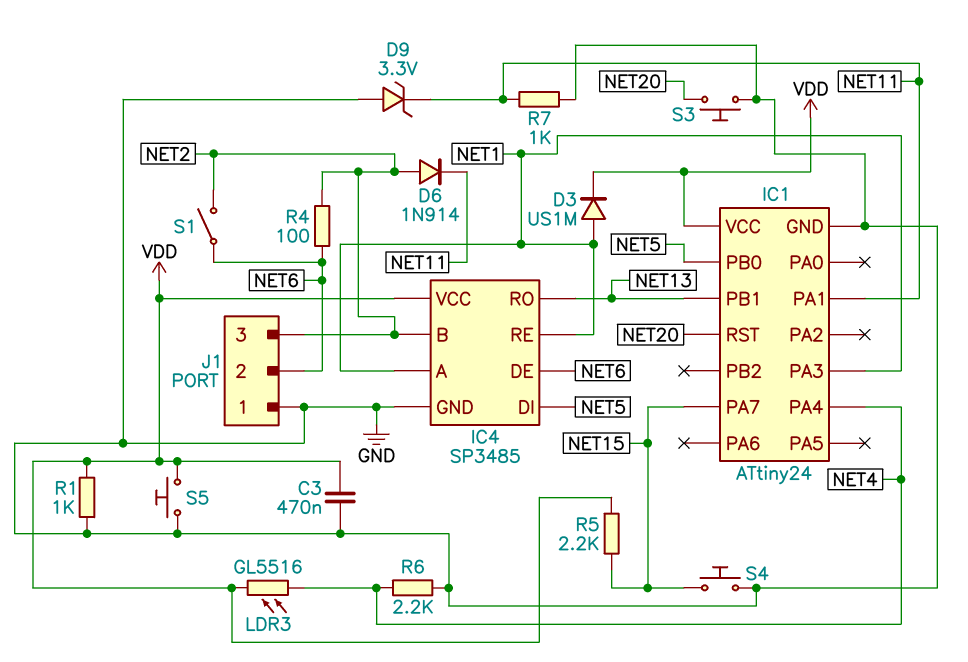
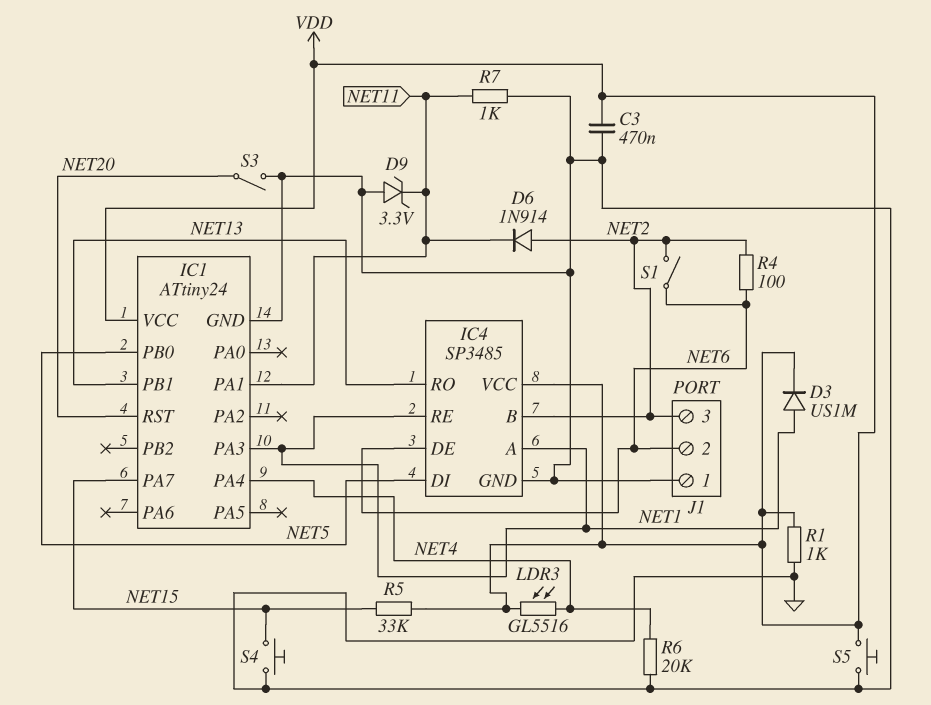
R5: 2.2k (NET15, VDD) -> 33k (NET15, VDD)
R6: 2.2k (GND, NET4) -> 20k (GND, NET4)
S3: button (GND, NET20) -> switch (GND, NET20)

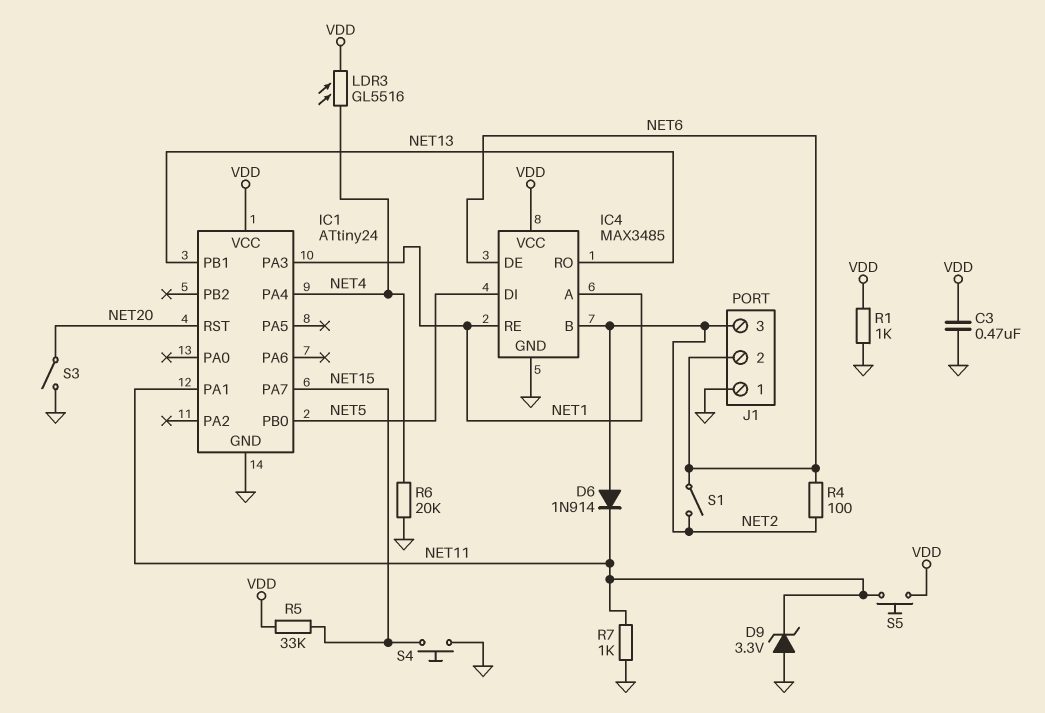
D3: diode US1M (A NET1, K VDD) -> none
IC4: SP3485 -> MAX3485
S5: button (GND, VDD) -> button (NET11, VDD)

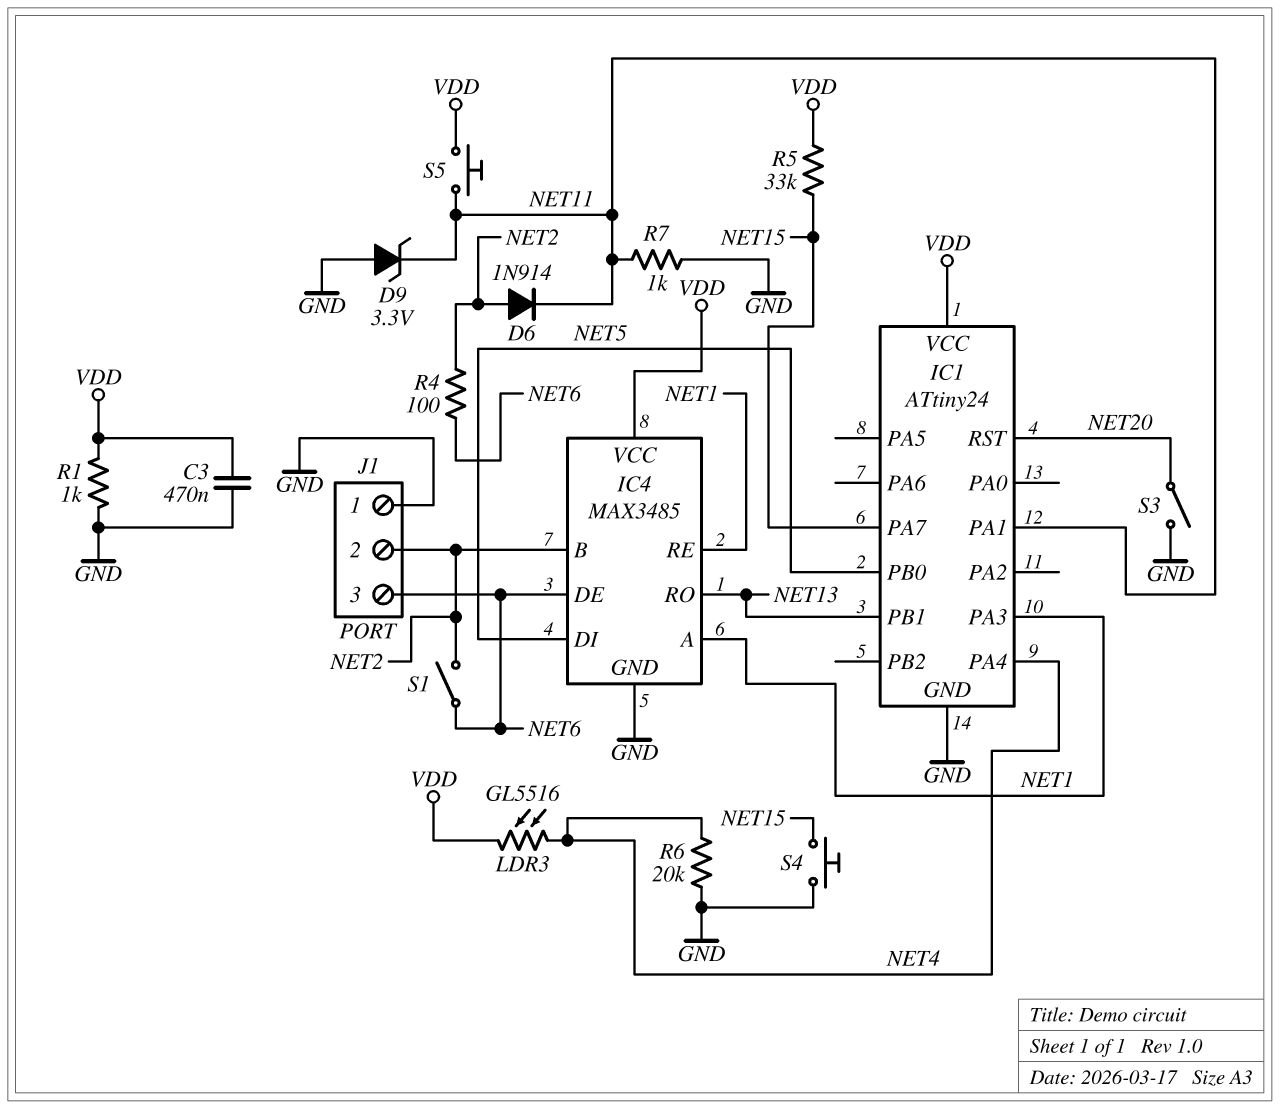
J1 pin 2: NET6 -> NET2
J1 pin 3: NET2 -> NET6

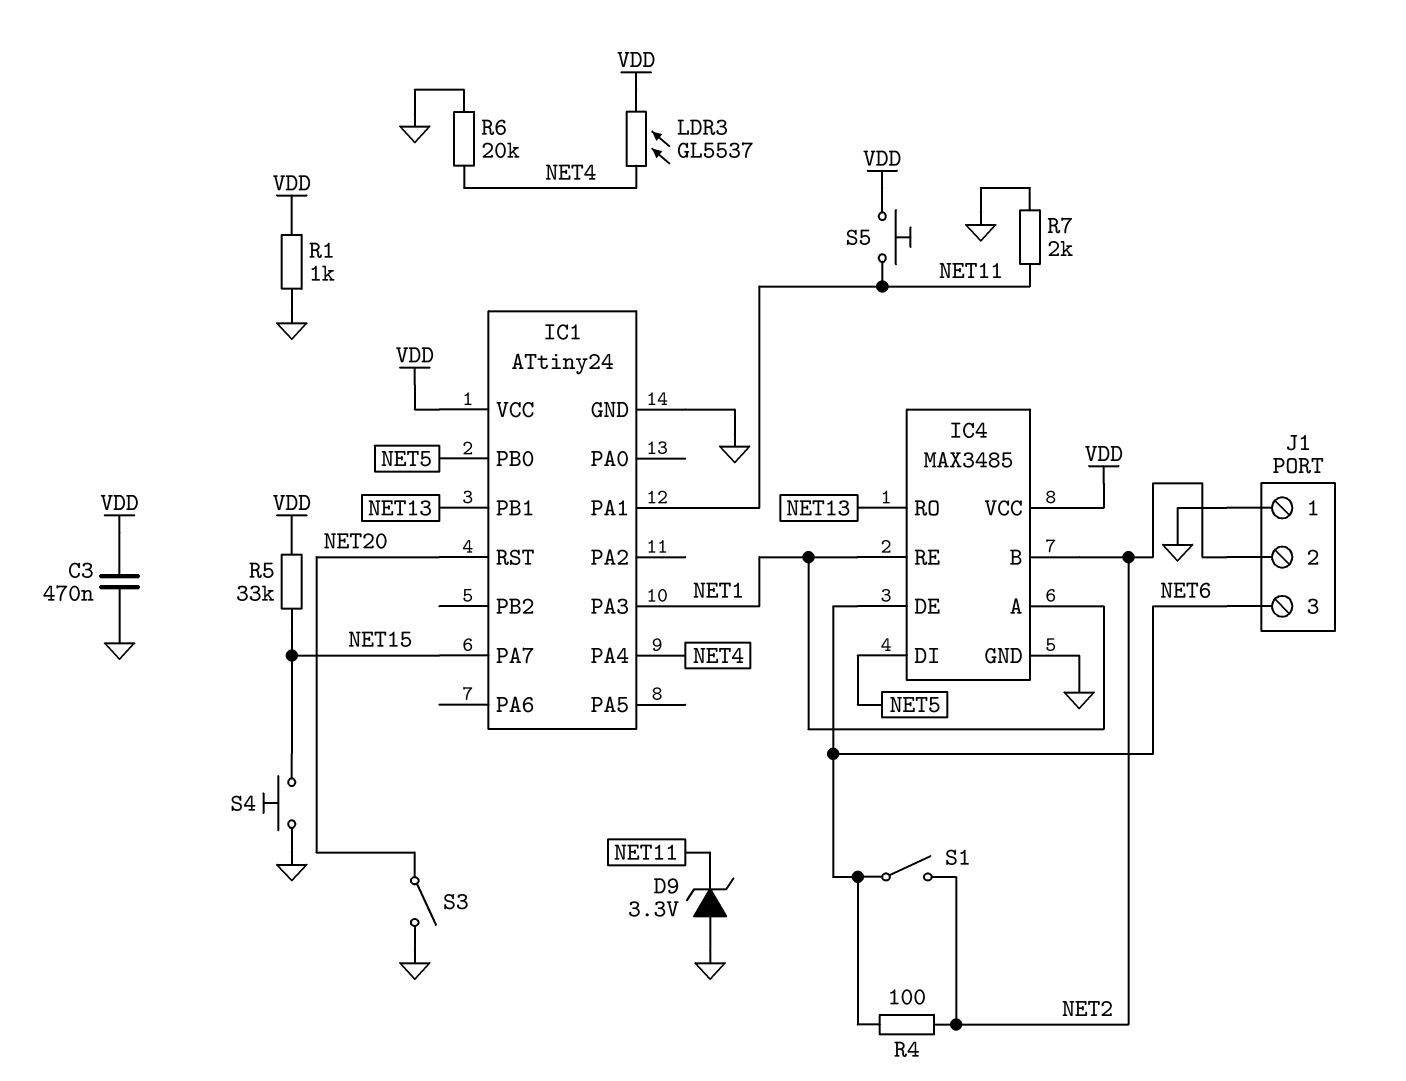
D6: diode 1N914 (A NET2, K NET11) -> none
LDR3: GL5516 (NET4, VDD) -> GL5537 (NET4, VDD)
R7: 1k (GND, NET11) -> 2k (GND, NET11)

